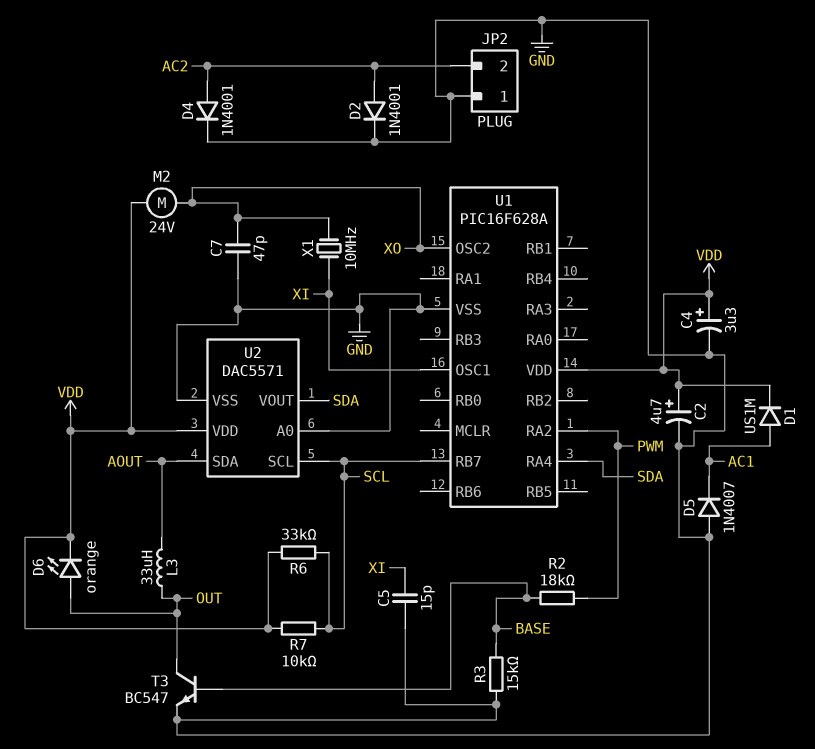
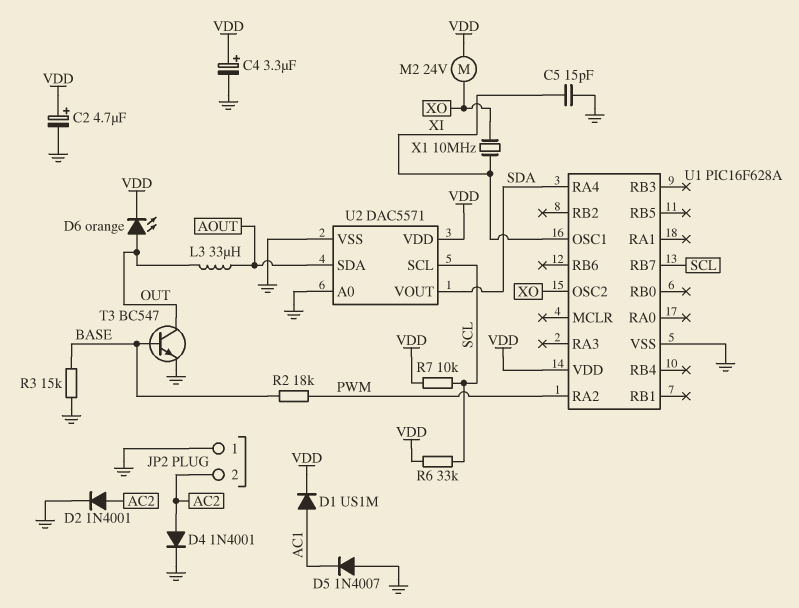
C7: 47pF (GND, XO) -> none

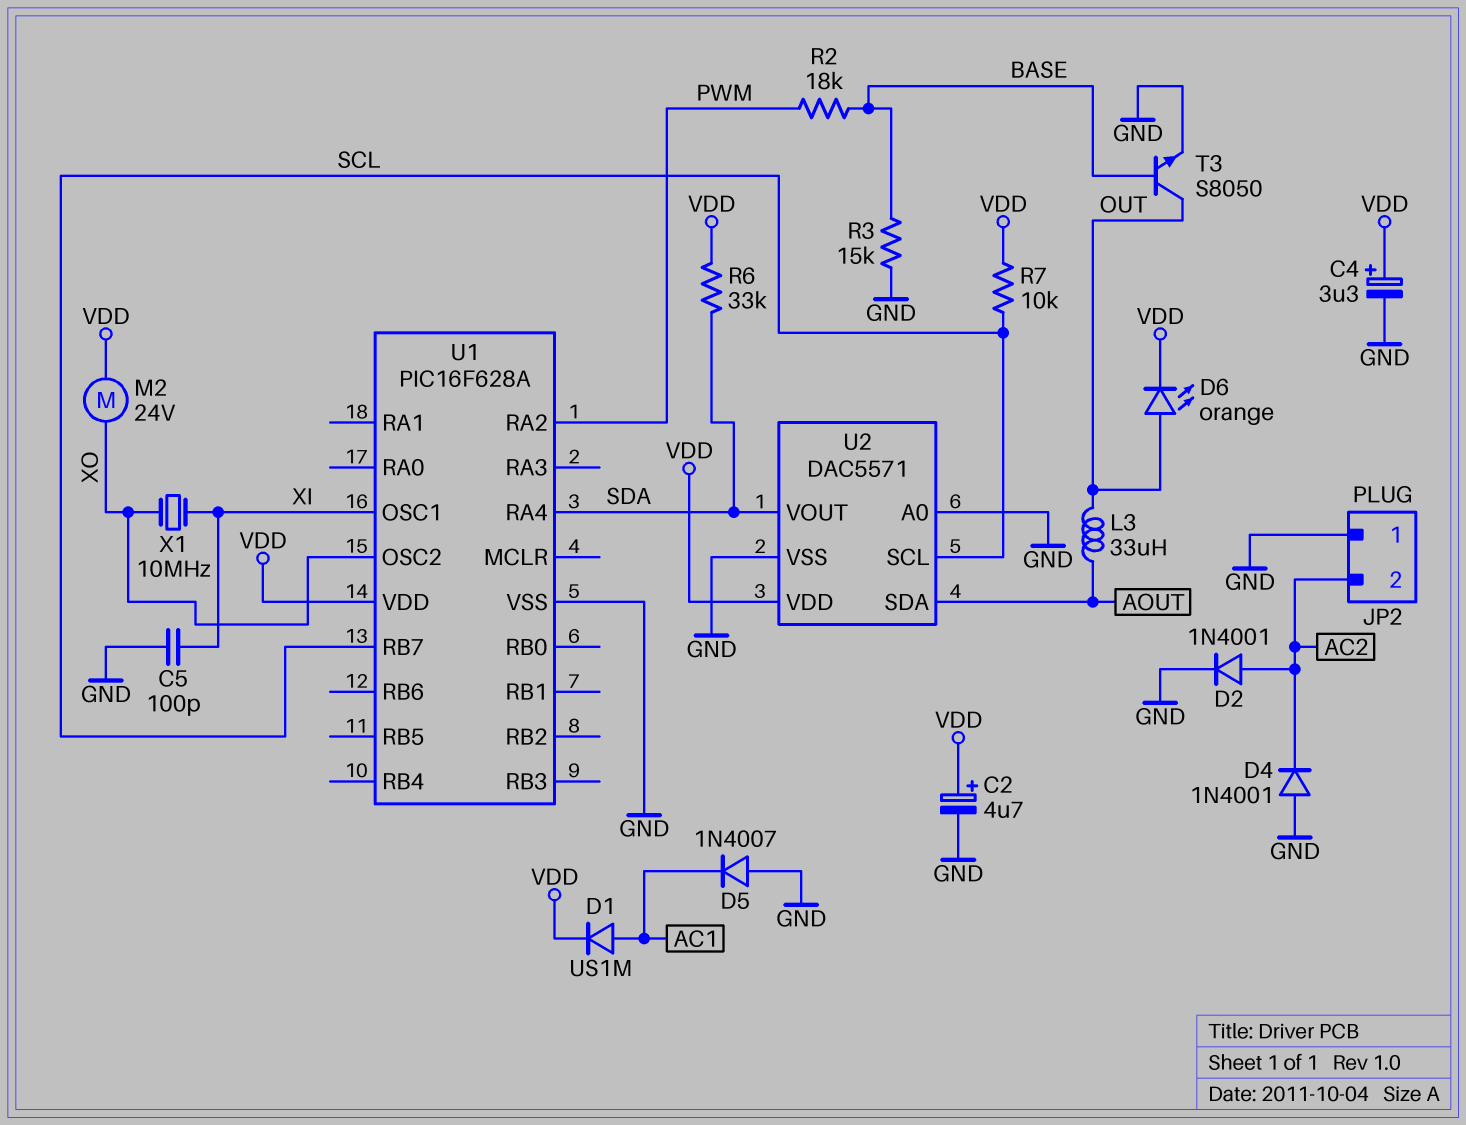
C5: 15pF (GND, XI) -> 100pF (GND, XI)
D4: diode 1N4001 (A AC2, K GND) -> diode 1N4001 (A GND, K AC2)
R6: 33k (SCL, VDD) -> 33k (SDA, VDD)
T3: NPN BC547 (B BASE, C OUT, E GND) -> NPN S8050 (B BASE, C OUT, E GND)

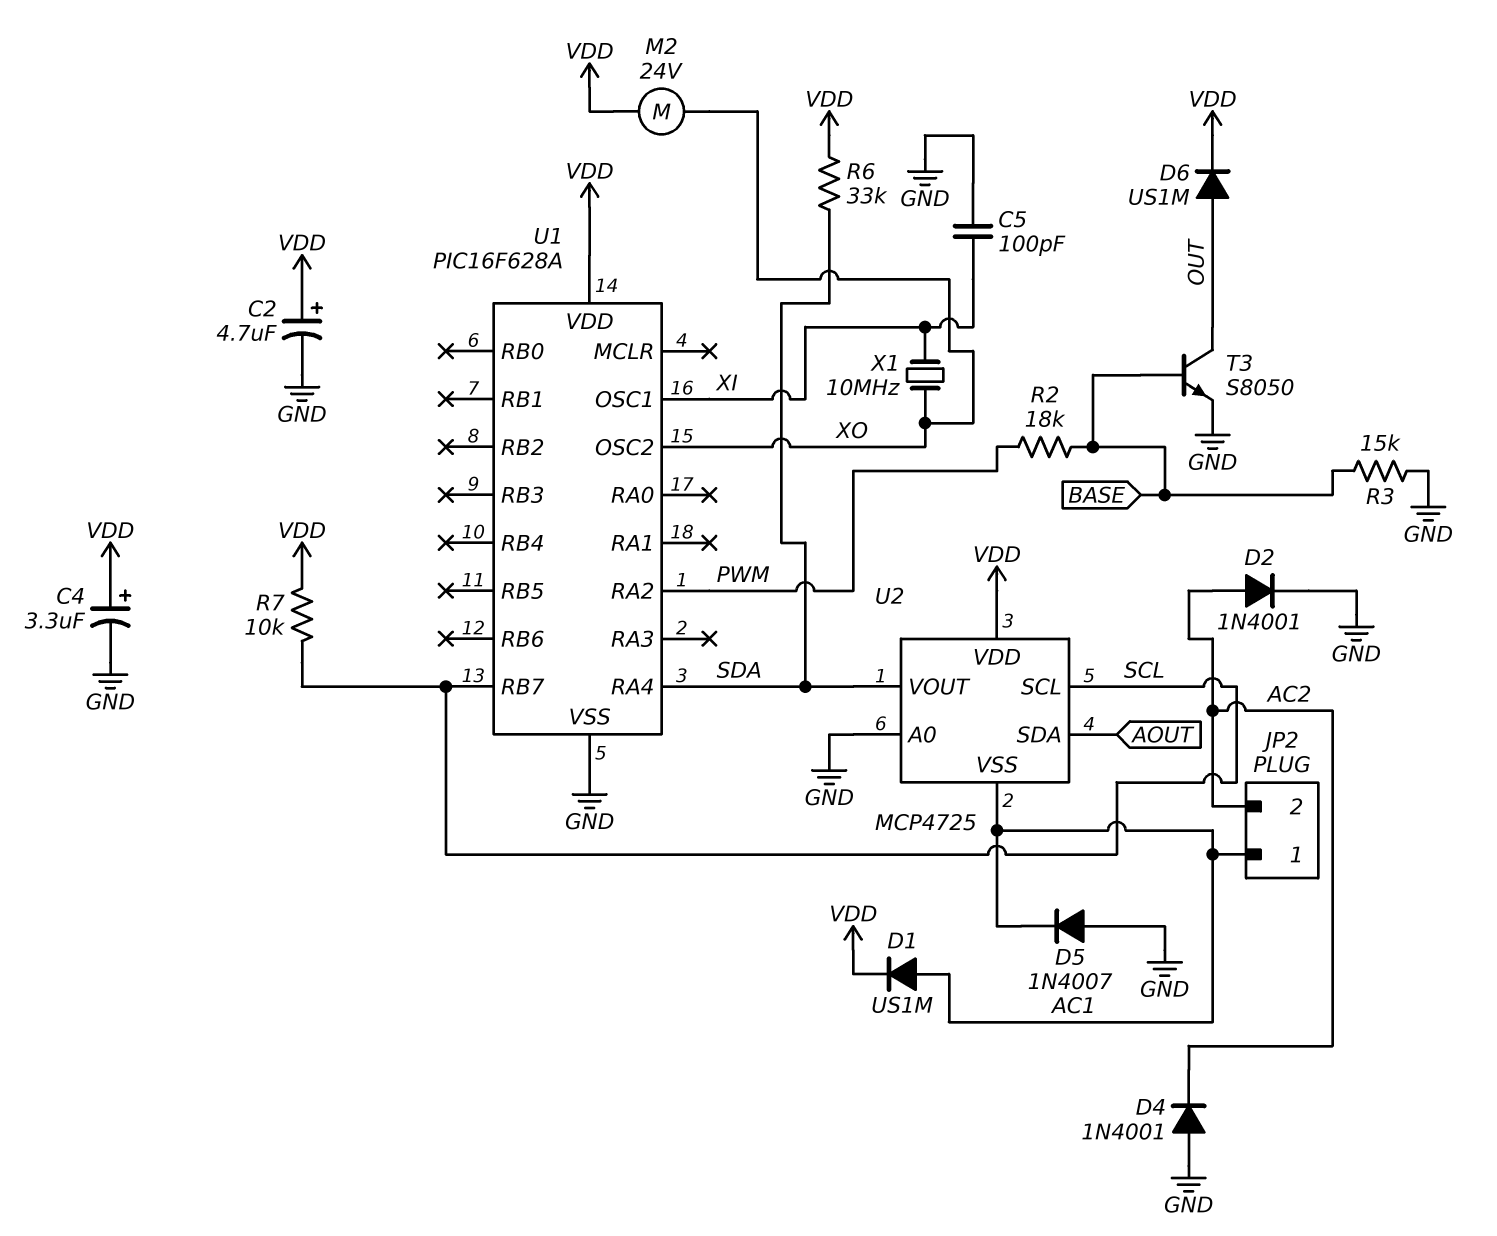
D6: LED orange (A OUT, K VDD) -> diode US1M (A OUT, K VDD)
JP2 pin 1: GND -> AC1
L3: 33uH (AOUT, OUT) -> none
U2: DAC5571 -> MCP4725
U2 pin VSS: GND -> AC1

